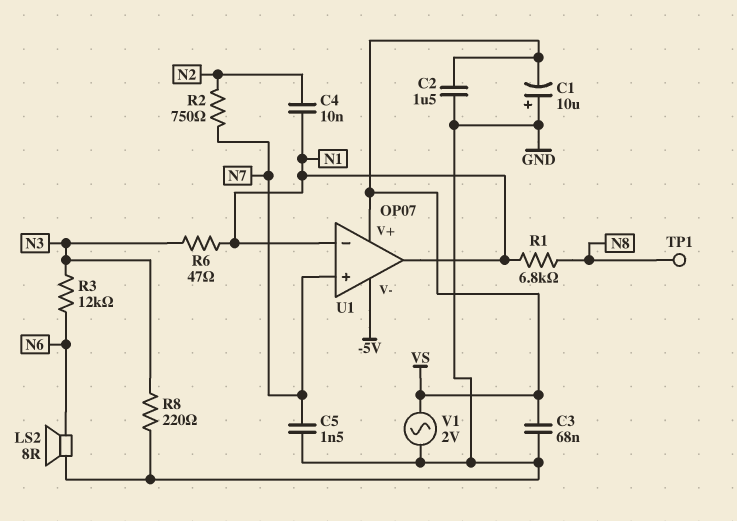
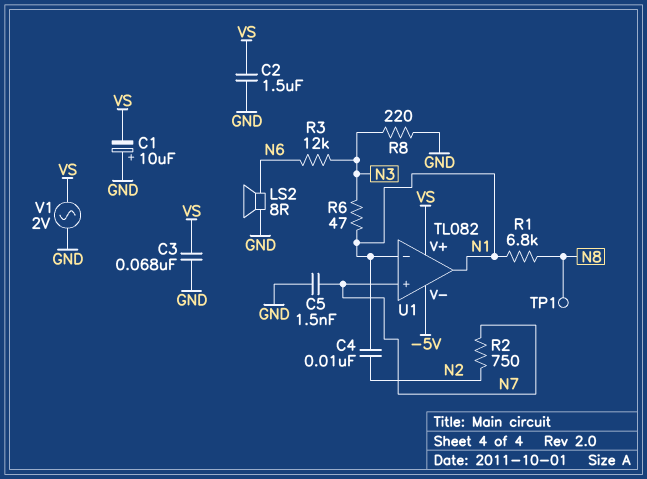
U1: OP07 -> TL082

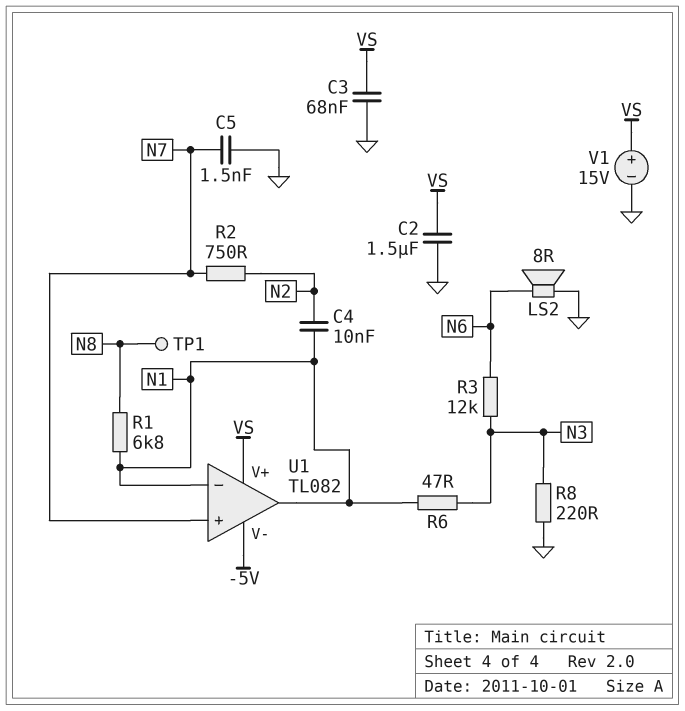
C1: 10uF (plus GND, minus VS) -> none
V1: AC 2V (GND, VS) -> 15V (plus VS, minus GND)

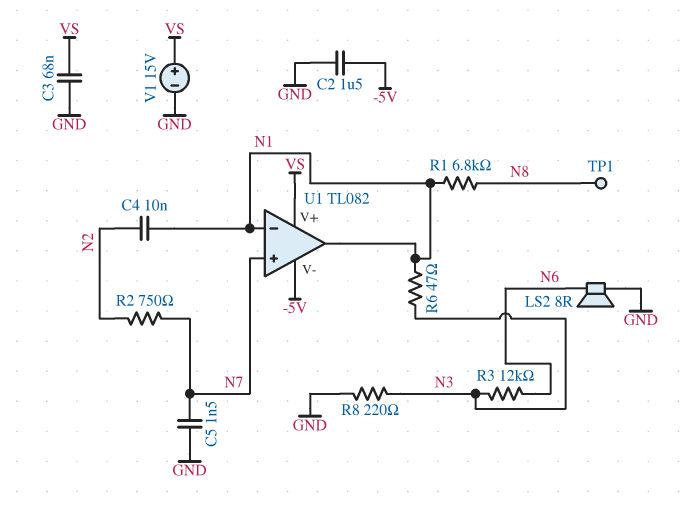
C2: 1.5uF (GND, VS) -> 1.5uF (-5V, GND)

